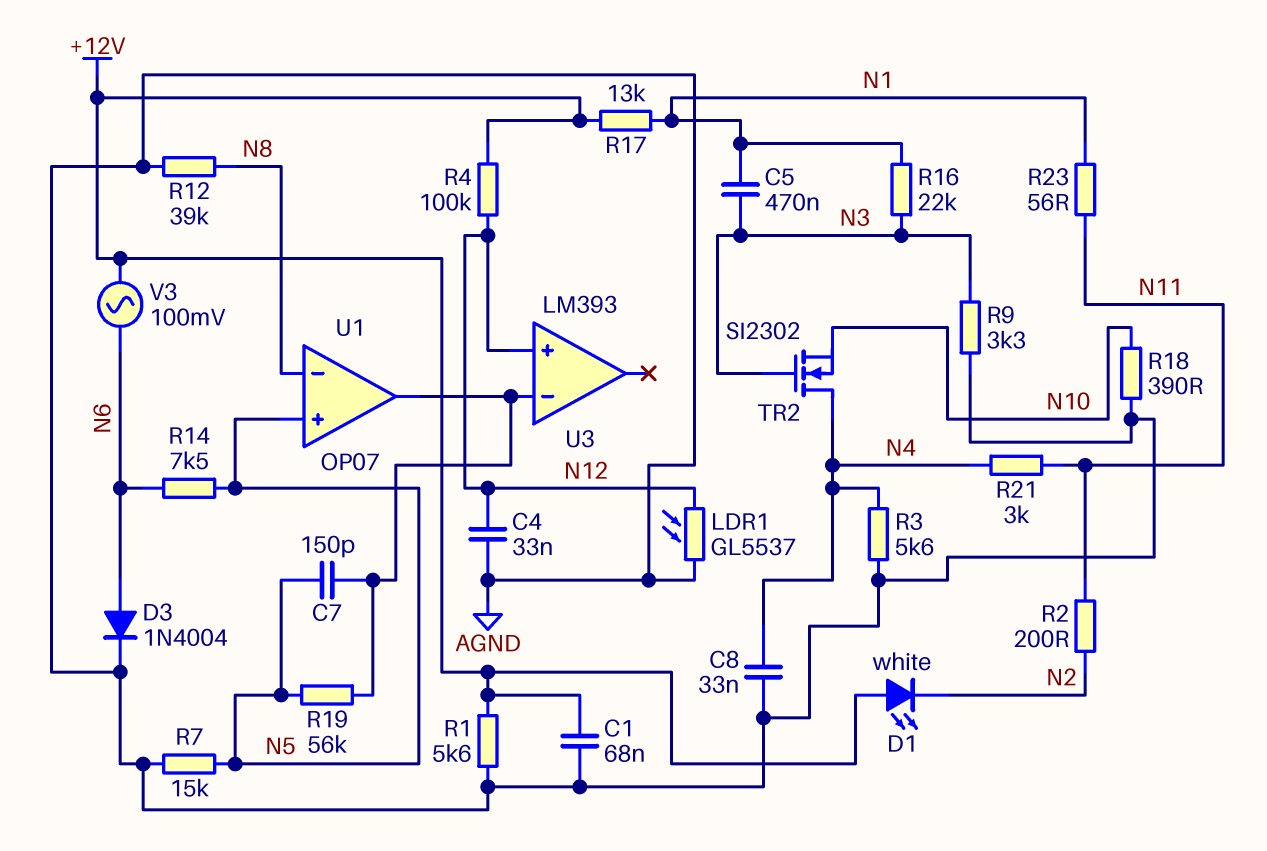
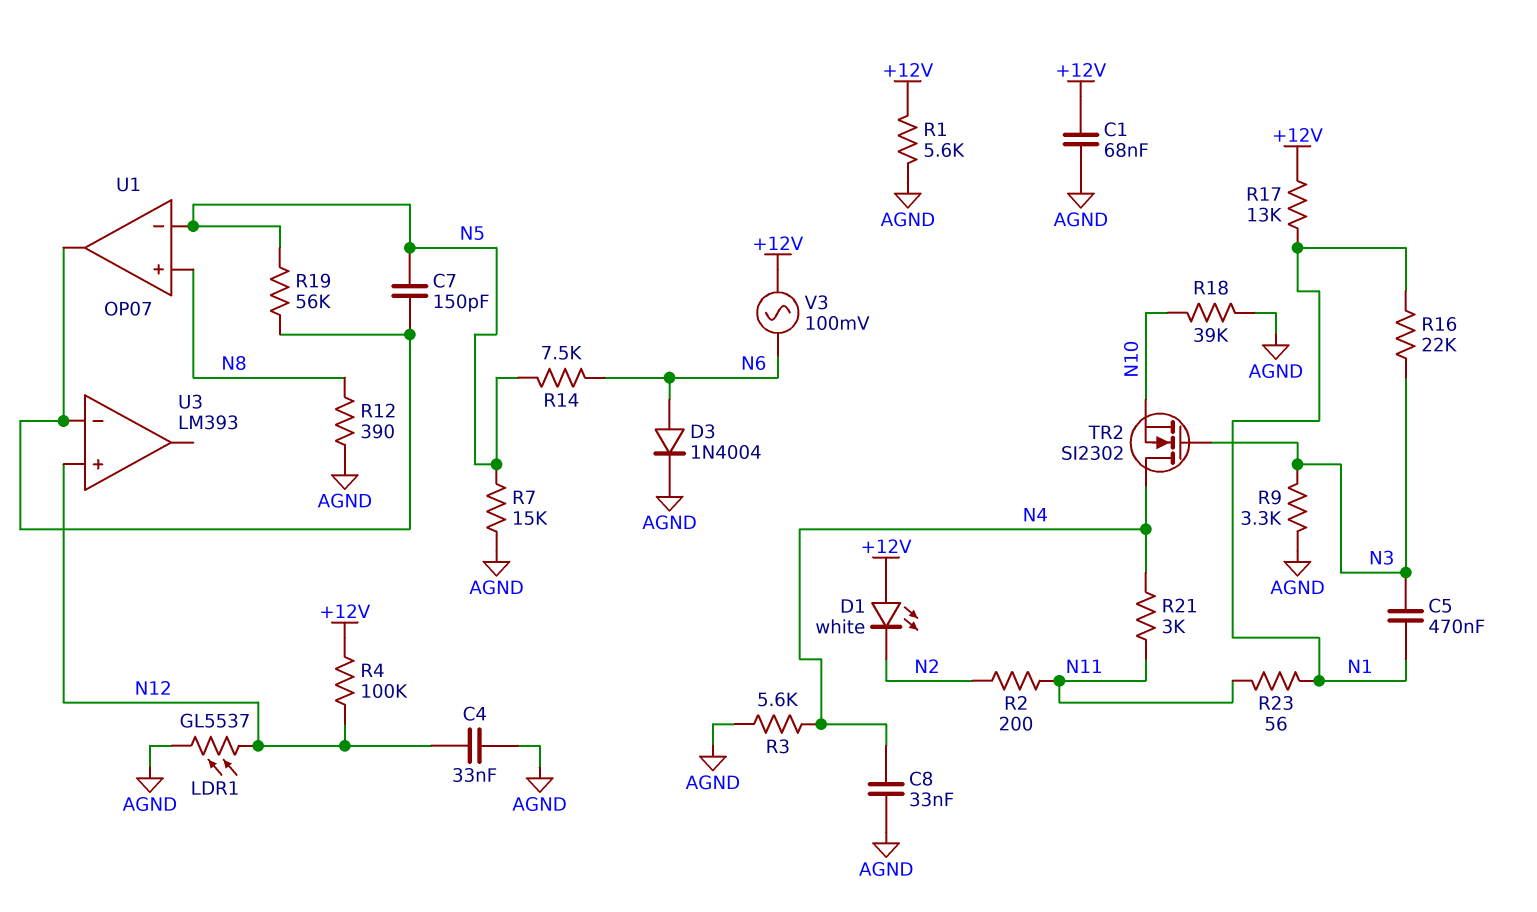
R12: 39k (AGND, N8) -> 390 (AGND, N8)
R18: 390 (AGND, N10) -> 39k (AGND, N10)
U1 pin in+: N5 -> N8
U1 pin in-: N8 -> N5

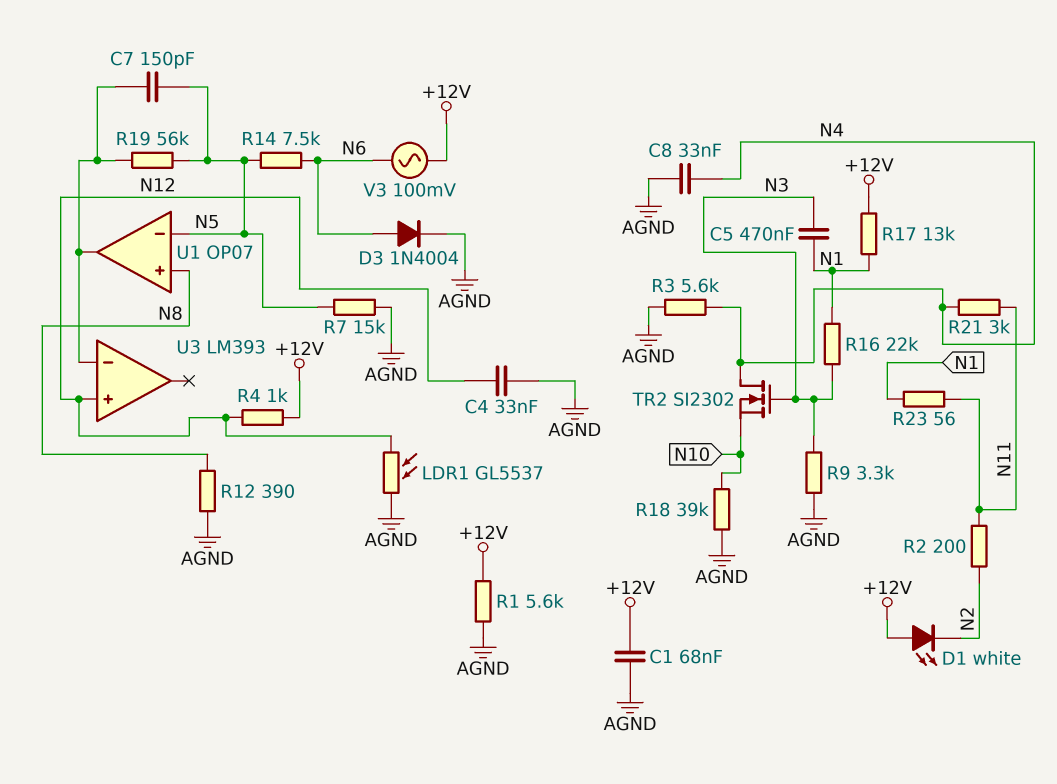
R4: 100k (+12V, N12) -> 1k (+12V, N12)

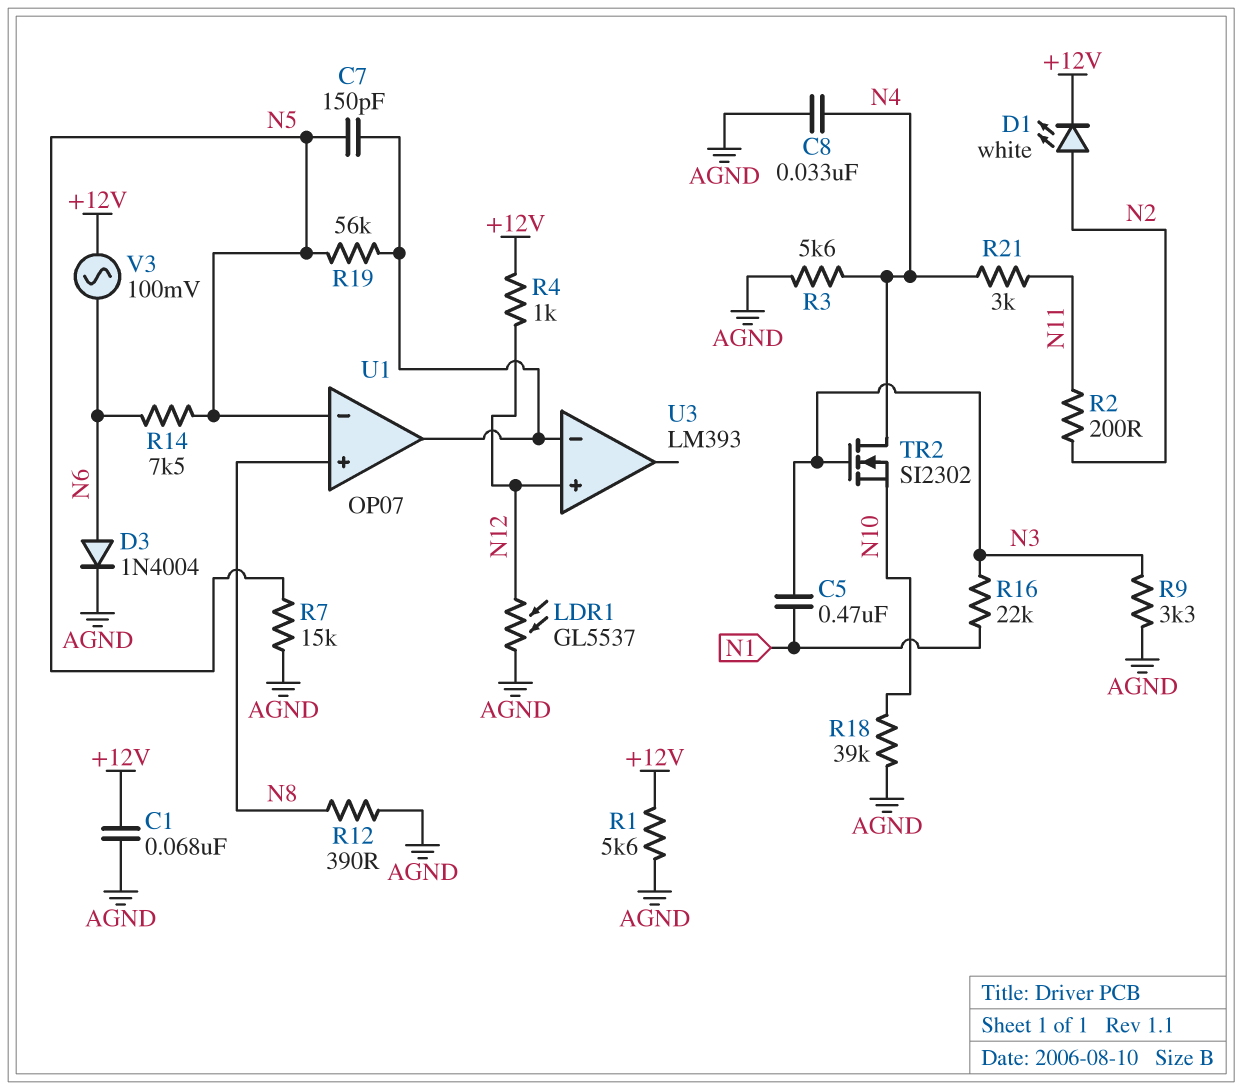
C4: 33nF (AGND, N12) -> none
D1: LED white (A +12V, K N2) -> LED white (A N2, K +12V)
R17: 13k (+12V, N1) -> none
R23: 56 (N1, N11) -> none

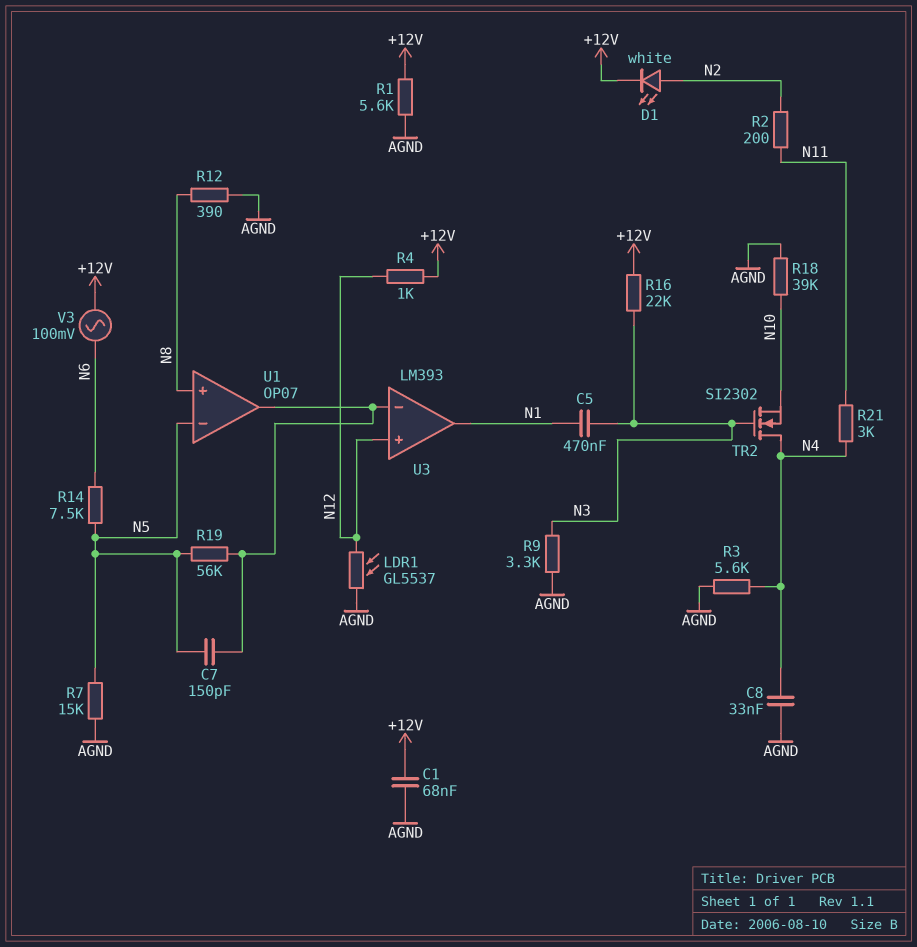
D3: diode 1N4004 (A N6, K AGND) -> none
R16: 22k (N1, N3) -> 22k (+12V, N3)
U3 pin out: none -> N1

